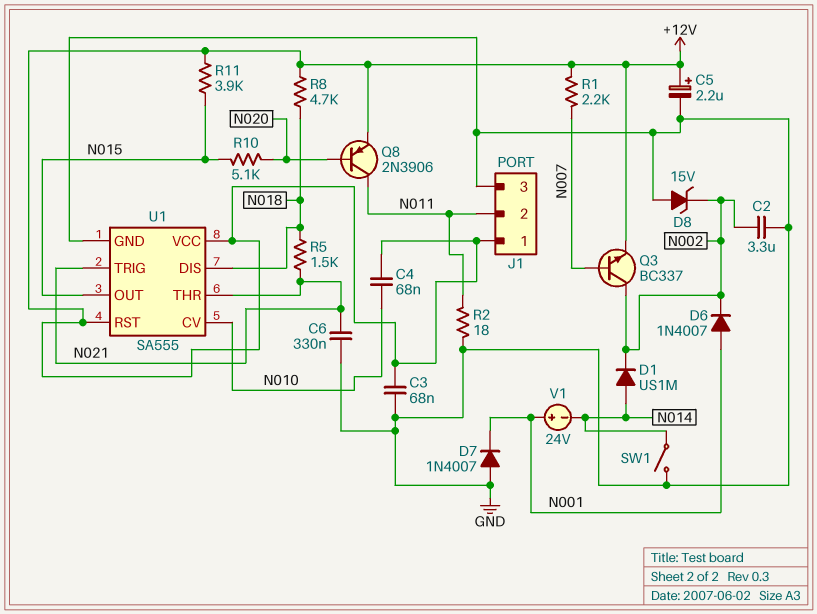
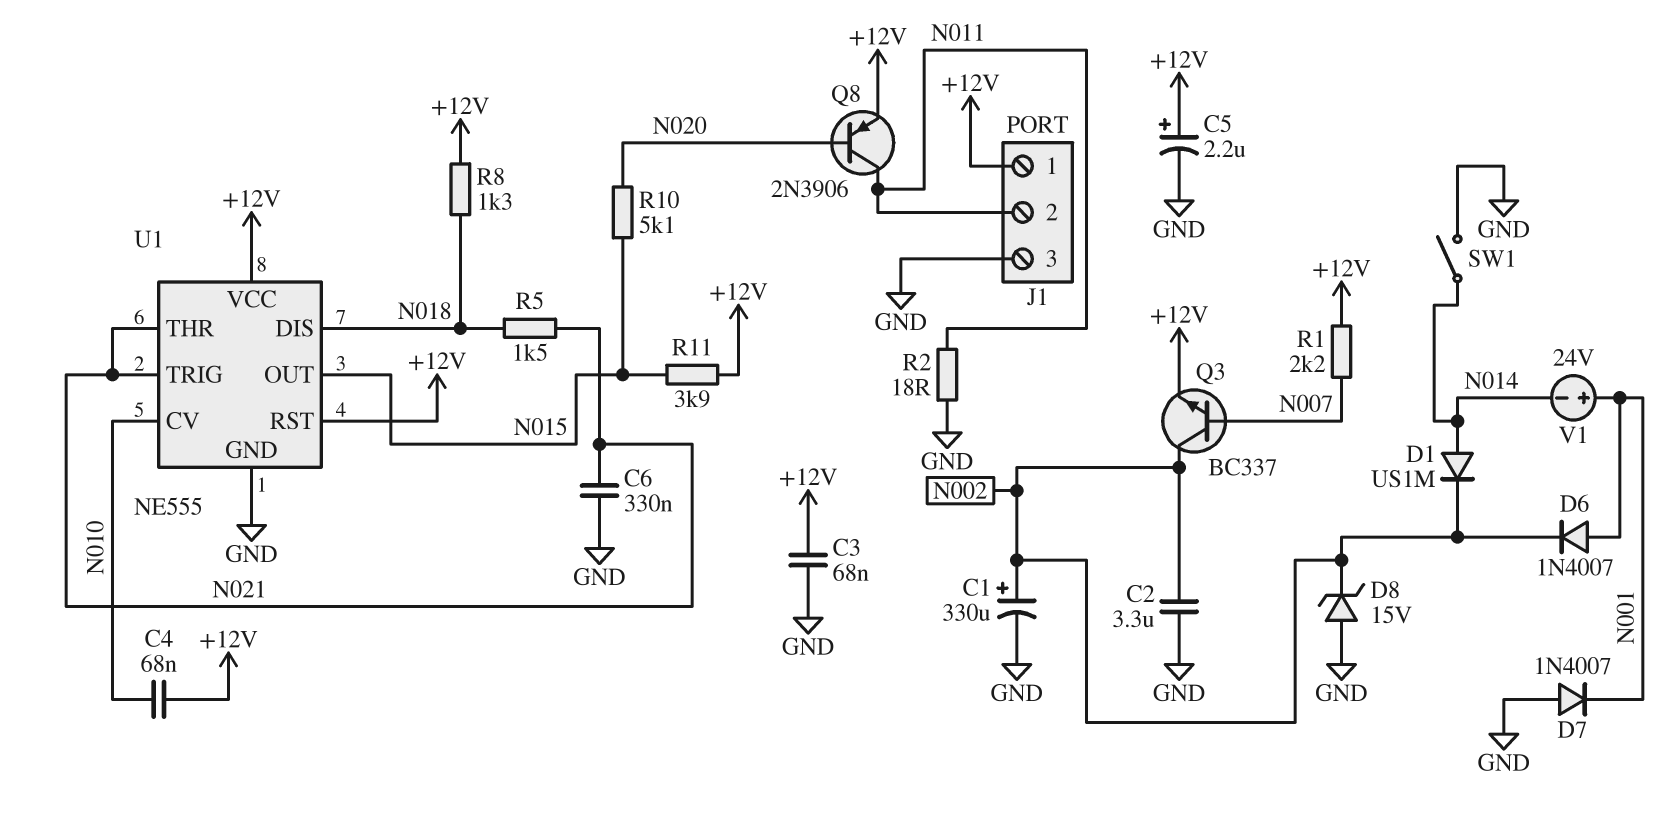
C1: none -> 330uF (plus N002, minus GND)
R8: 4.7k (+12V, N018) -> 1.3k (+12V, N018)
U1: SA555 -> NE555

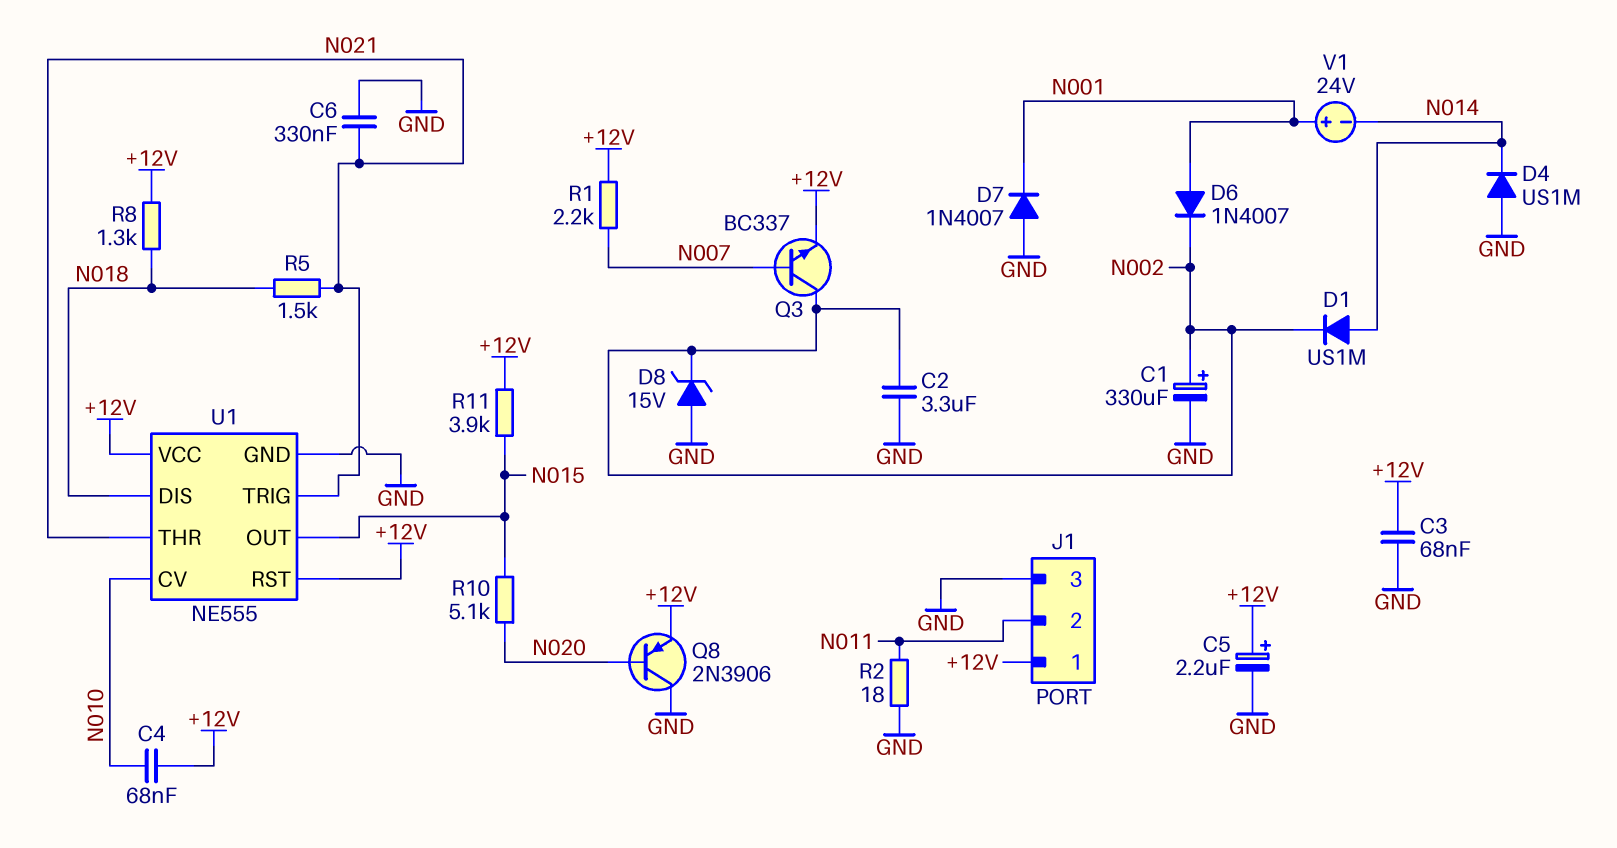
D4: none -> diode US1M (A GND, K N014)
Q8: PNP 2N3906 (B N020, C N011, E +12V) -> PNP 2N3906 (B N020, C GND, E +12V)
SW1: switch (GND, N014) -> none

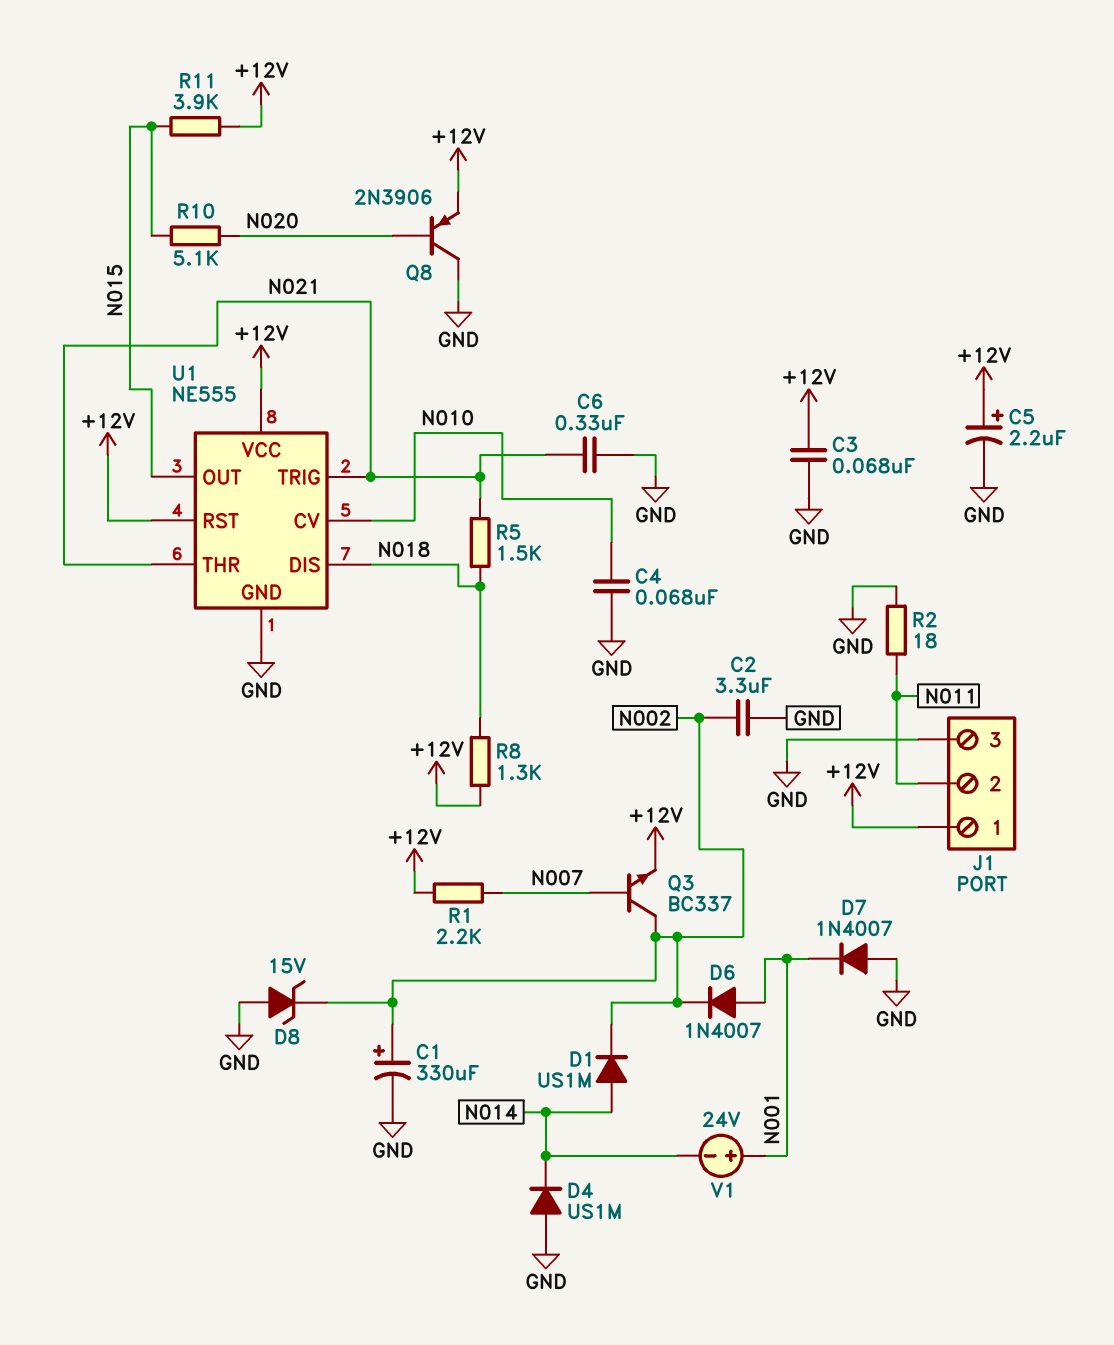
C4: 68nF (+12V, N010) -> 68nF (GND, N010)

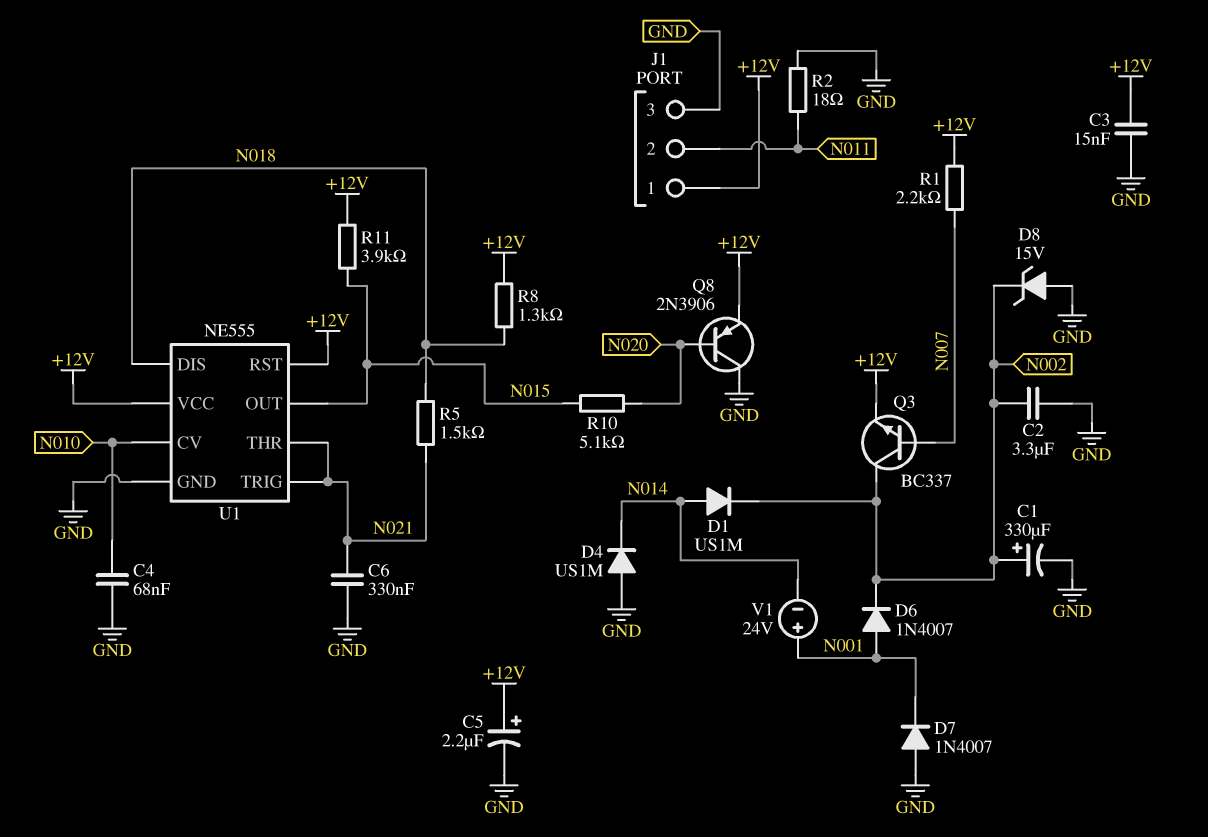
C3: 68nF (+12V, GND) -> 15nF (+12V, GND)

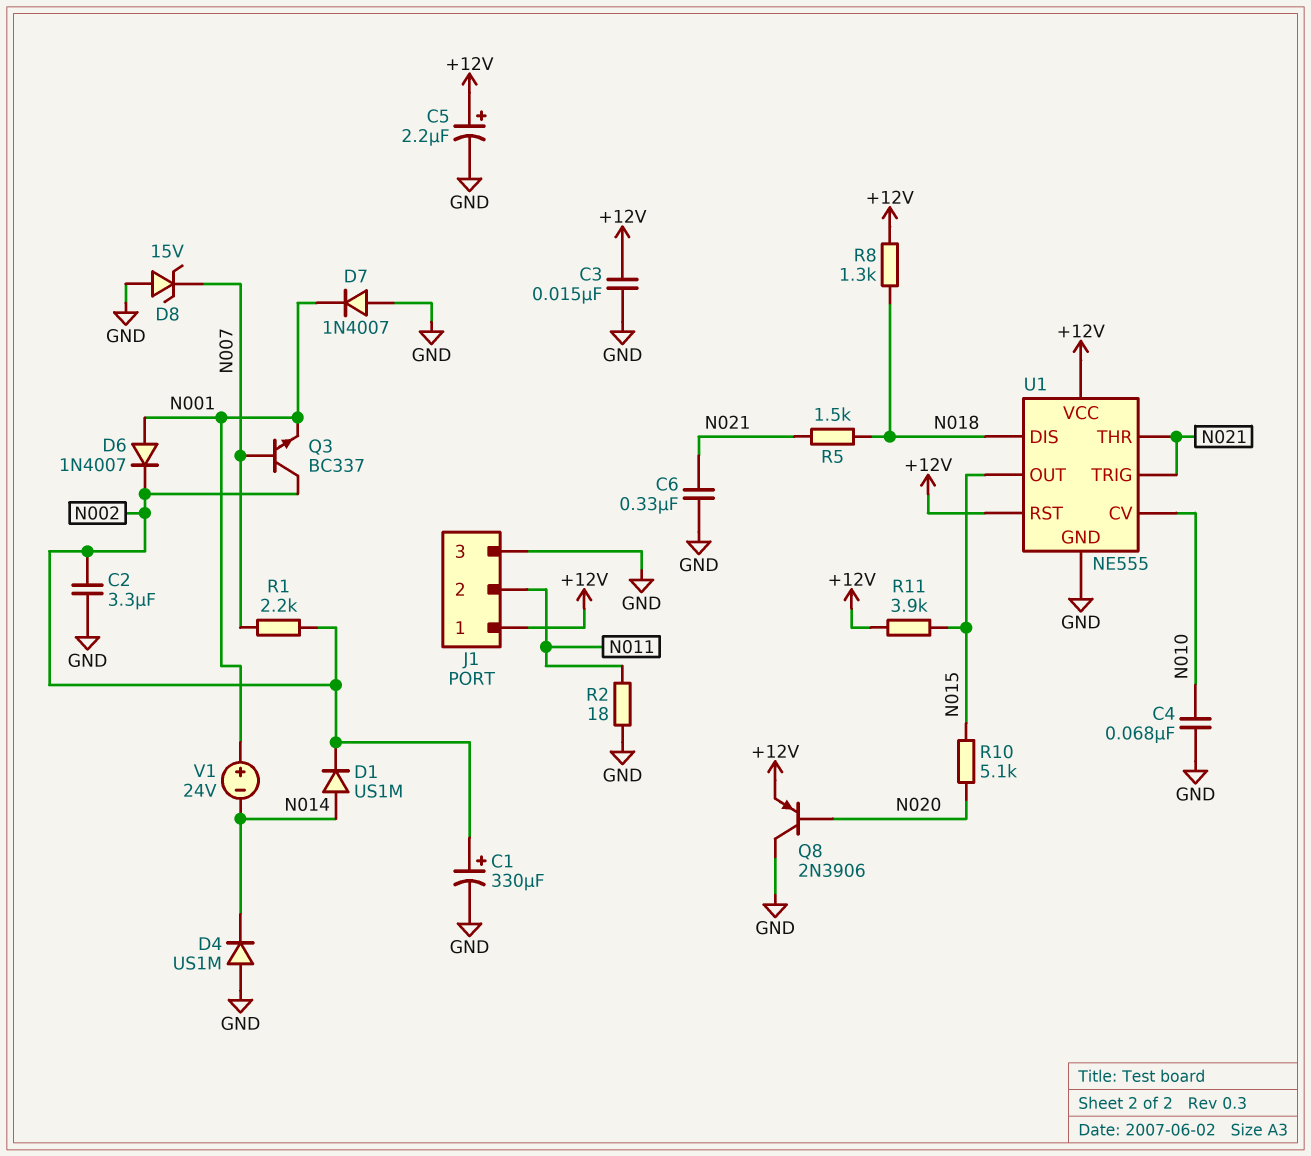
D8: zener 15V (A GND, K N002) -> zener 15V (A GND, K N007)
Q3: NPN BC337 (B N007, C N002, E +12V) -> NPN BC337 (B N007, C N002, E N001)
R1: 2.2k (+12V, N007) -> 2.2k (N002, N007)

